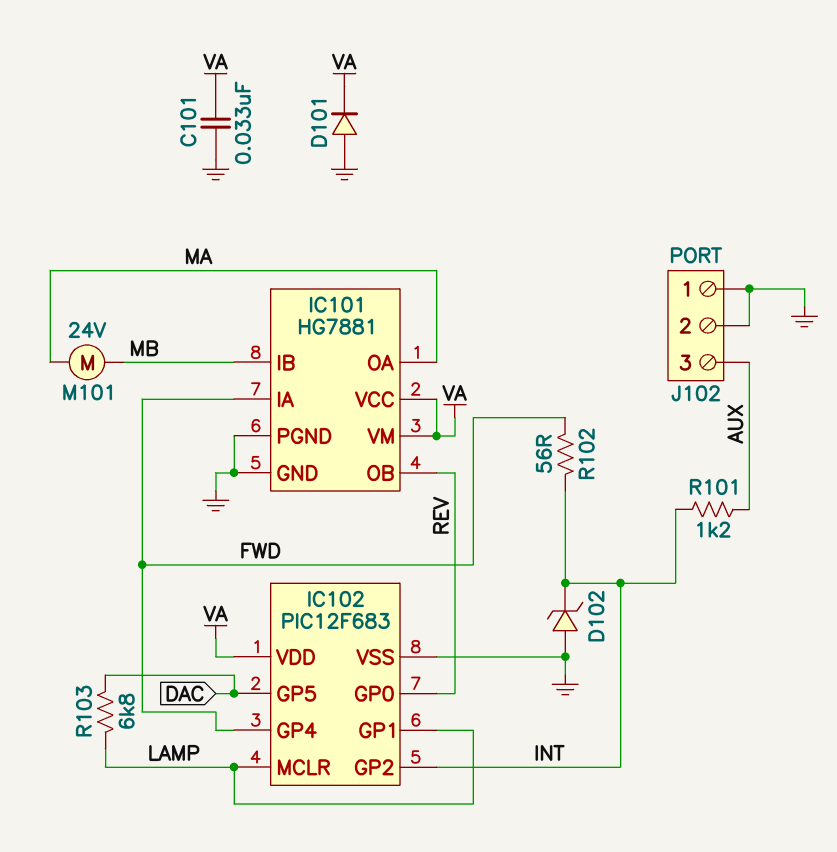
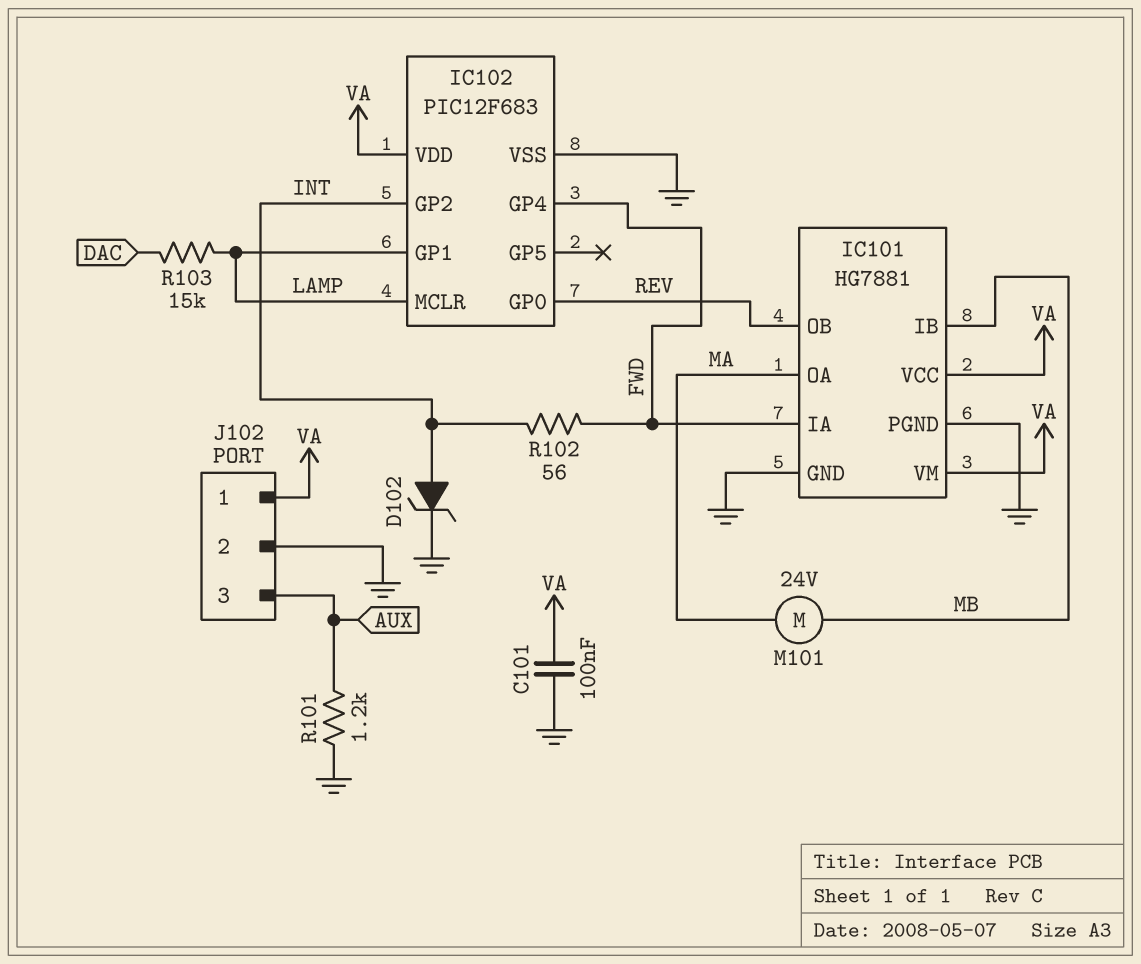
C101: 33nF (GND, VA) -> 100nF (GND, VA)
D101: diode (A GND, K VA) -> none
D102: zener (A GND, K INT) -> zener (A INT, K GND)
IC102 pin GP5: DAC -> none
J102 pin 1: GND -> VA
R101: 1.2k (AUX, INT) -> 1.2k (AUX, GND)
R103: 6.8k (DAC, LAMP) -> 15k (DAC, LAMP)

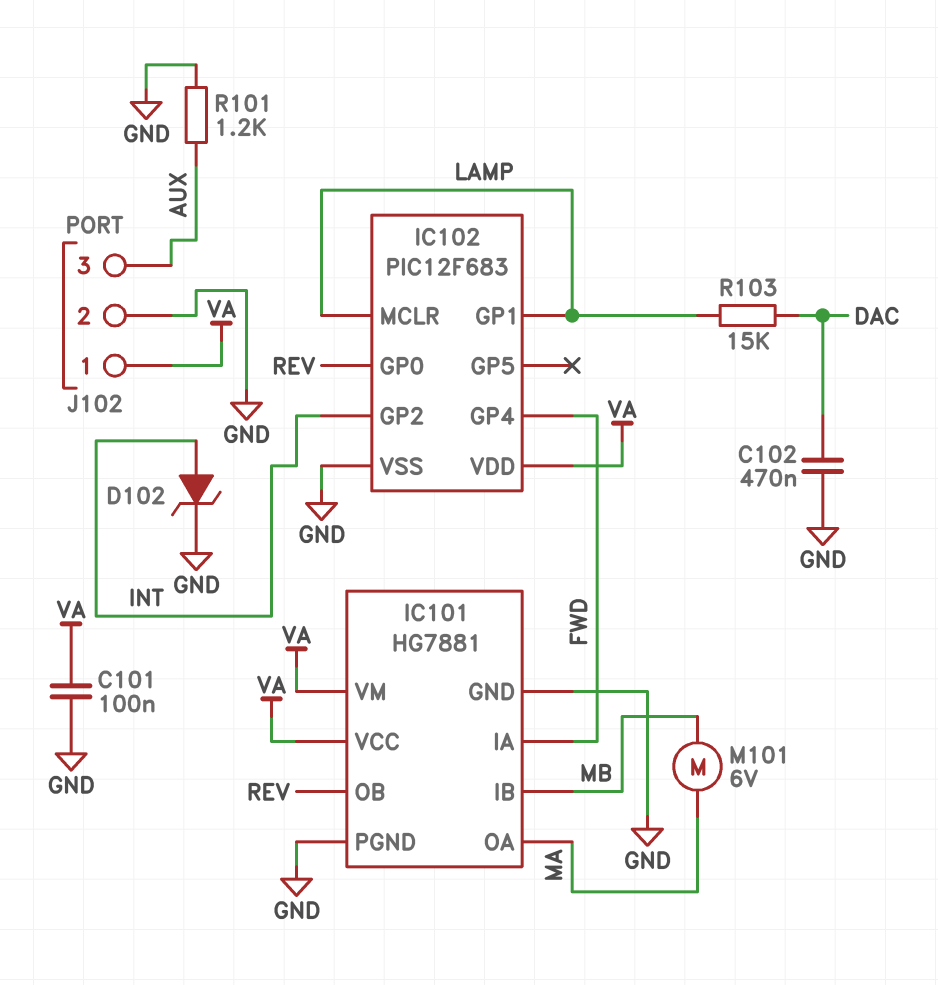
C102: none -> 470nF (DAC, GND)
M101: motor 24V (MA, MB) -> motor 6V (MA, MB)
R102: 56 (FWD, INT) -> none

